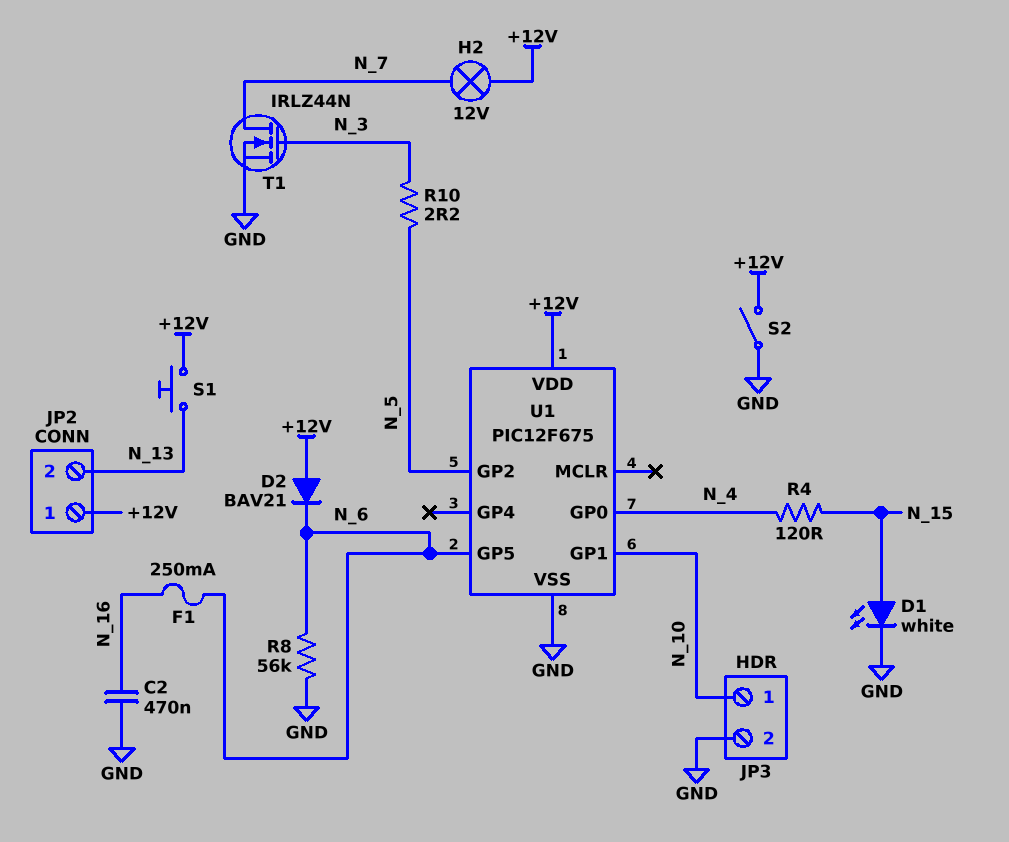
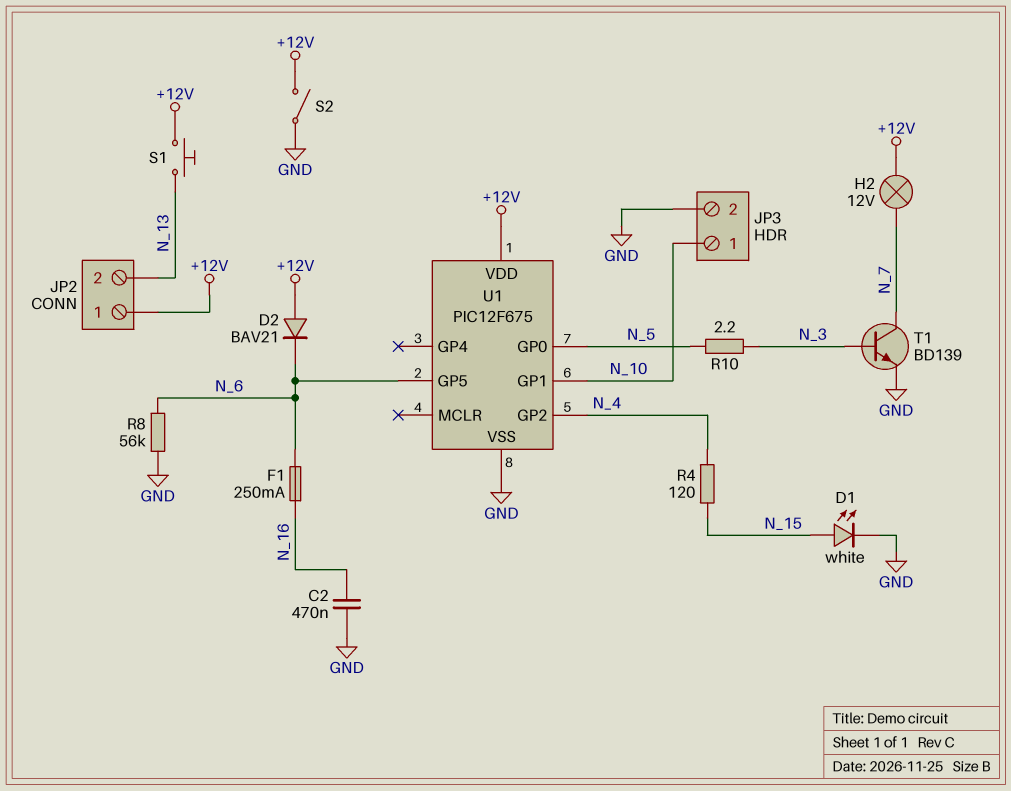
T1: NMOS IRLZ44N (G N_3, D N_7, S GND) -> NPN BD139 (B N_3, C N_7, E GND)
U1 pin GP0: N_4 -> N_5
U1 pin GP2: N_5 -> N_4

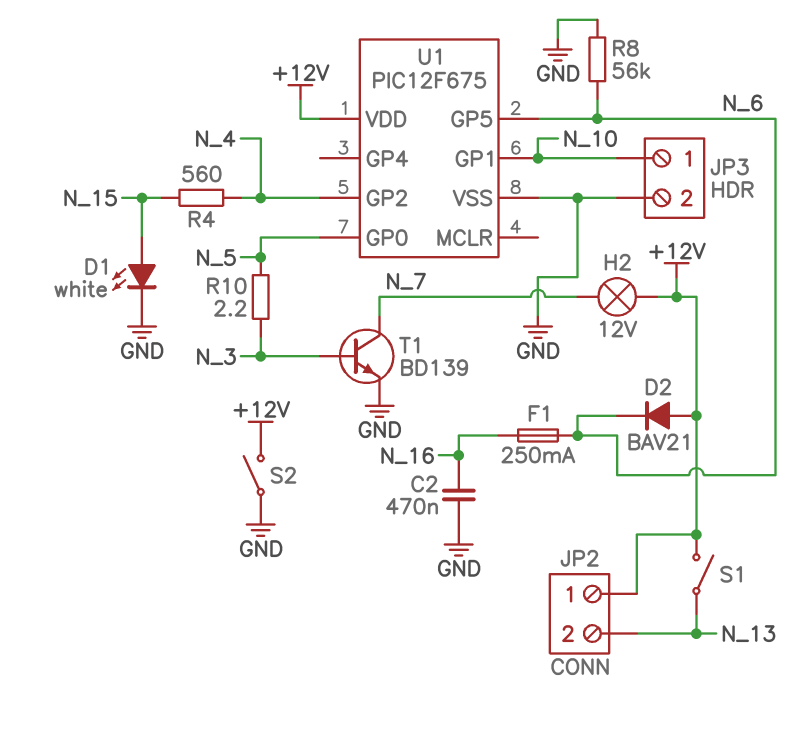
R4: 120 (N_4, N_15) -> 560 (N_4, N_15)
S1: button (+12V, N_13) -> switch (+12V, N_13)

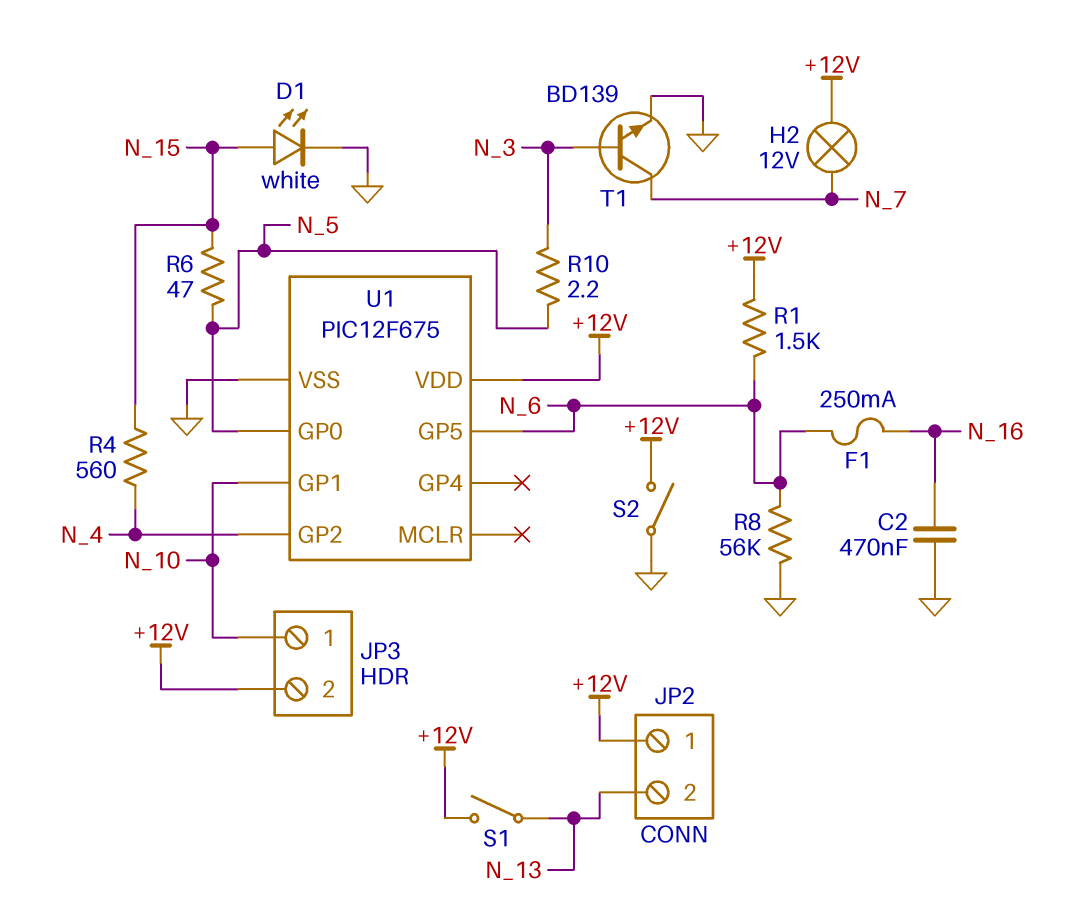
D2: diode BAV21 (A +12V, K N_6) -> none
JP3 pin 2: GND -> +12V
R1: none -> 1.5k (+12V, N_6)
R6: none -> 47 (N_5, N_15)

